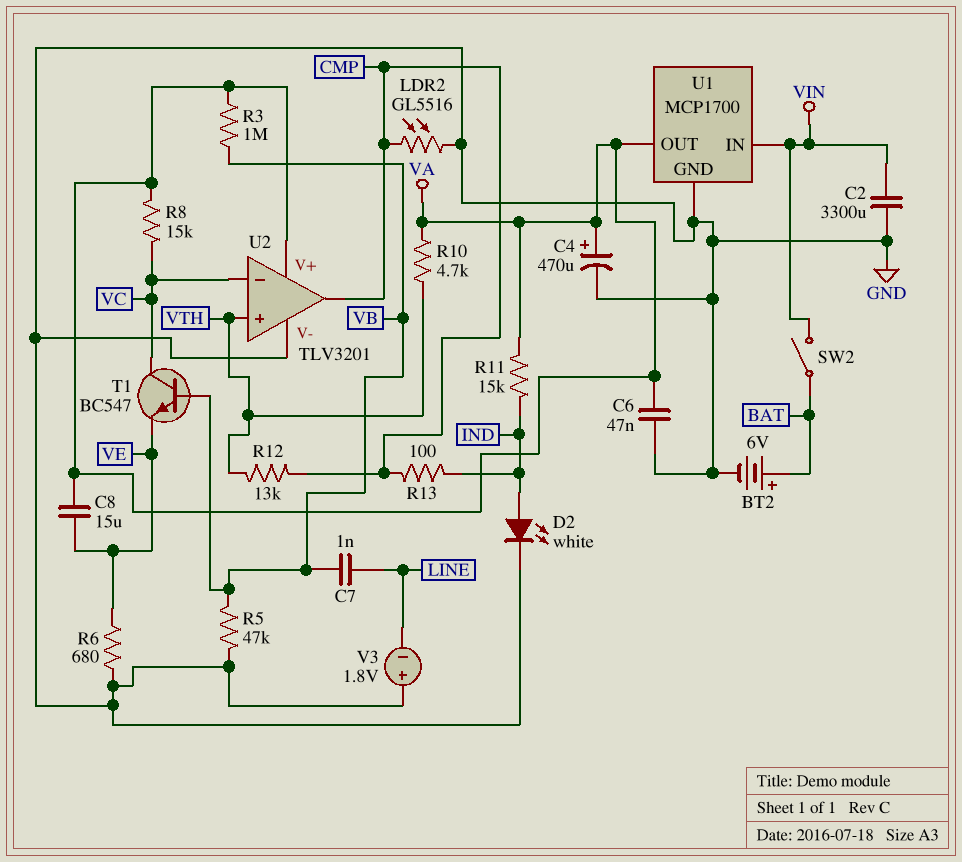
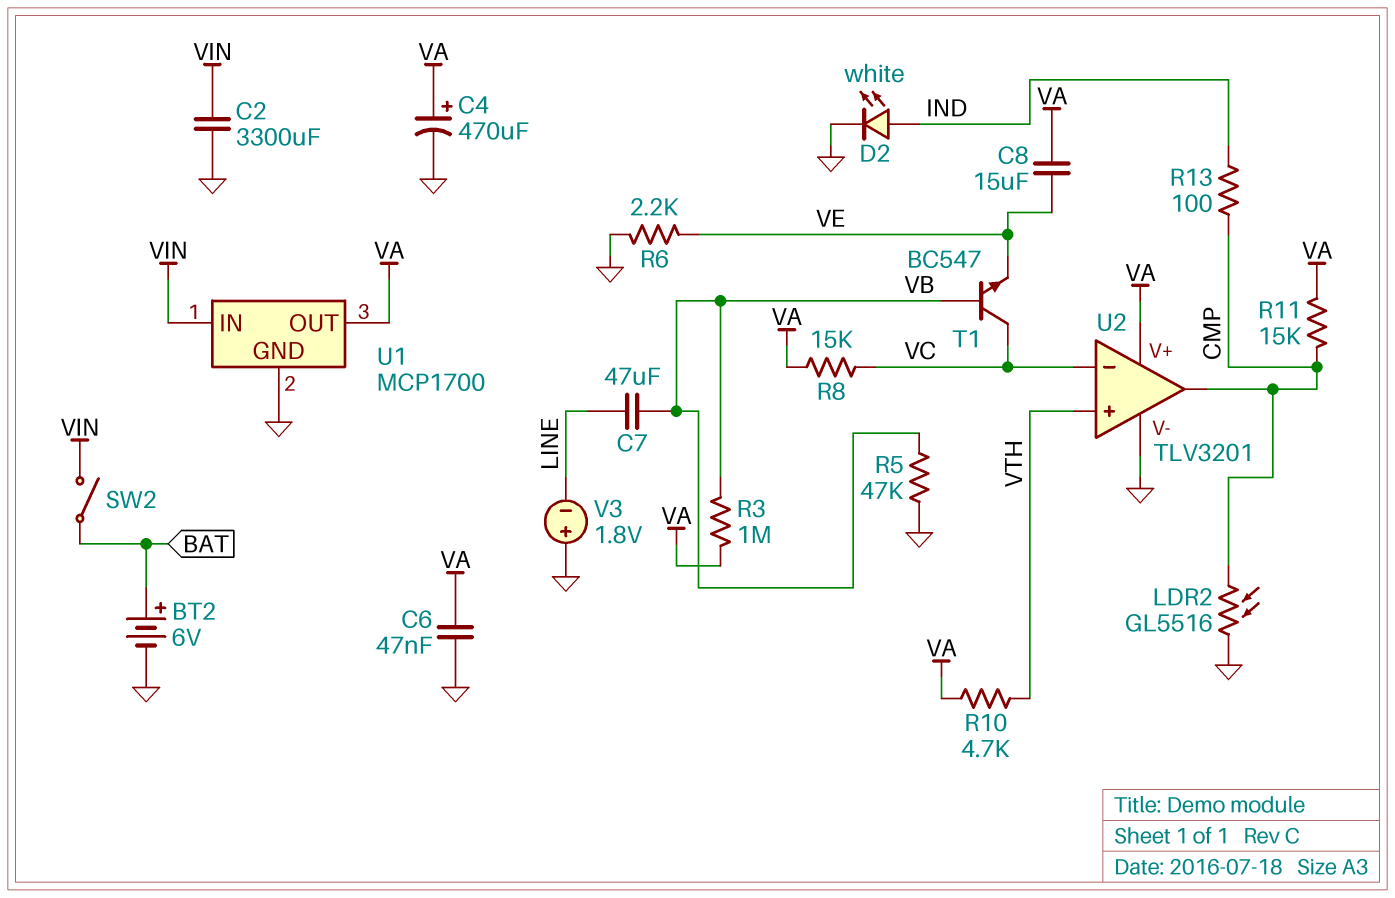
C7: 1nF (LINE, VB) -> 47uF (LINE, VB)
R6: 680 (GND, VE) -> 2.2k (GND, VE)
R11: 15k (IND, VA) -> 15k (CMP, VA)
R12: 13k (CMP, VTH) -> none

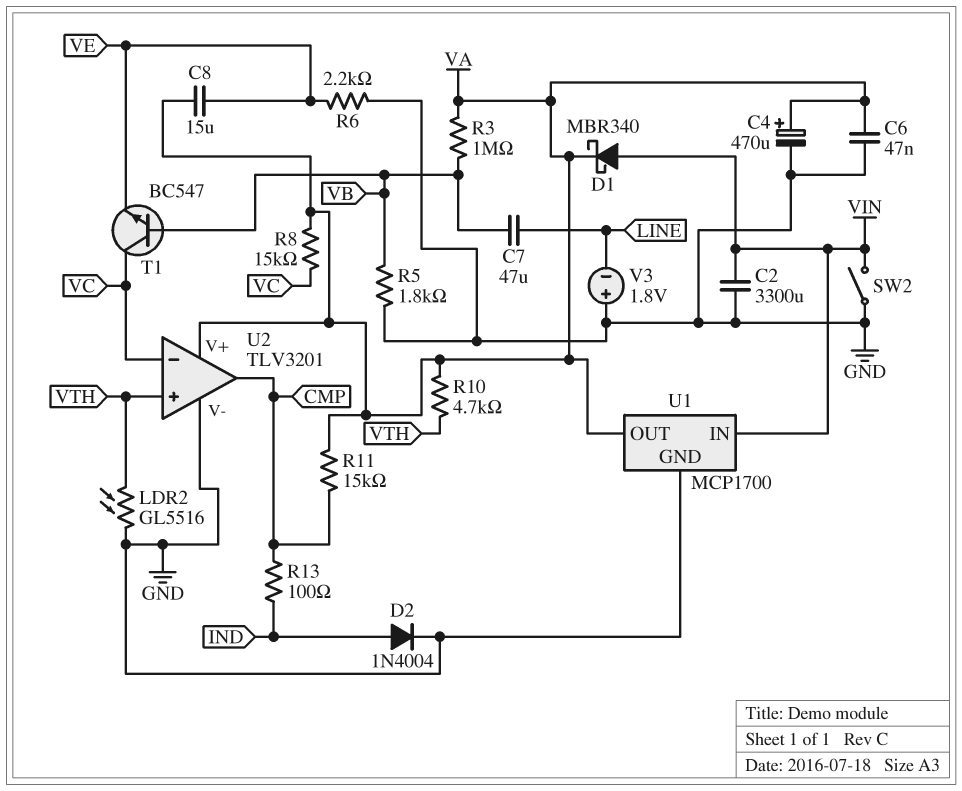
BT2: 6V (plus BAT, minus GND) -> none
D1: none -> schottky MBR340 (A VIN, K VA)
D2: LED white (A IND, K GND) -> diode 1N4004 (A IND, K GND)
LDR2: GL5516 (CMP, GND) -> GL5516 (GND, VTH)
R5: 47k (GND, VB) -> 1.8k (GND, VB)
SW2: switch (BAT, VIN) -> switch (GND, VIN)

